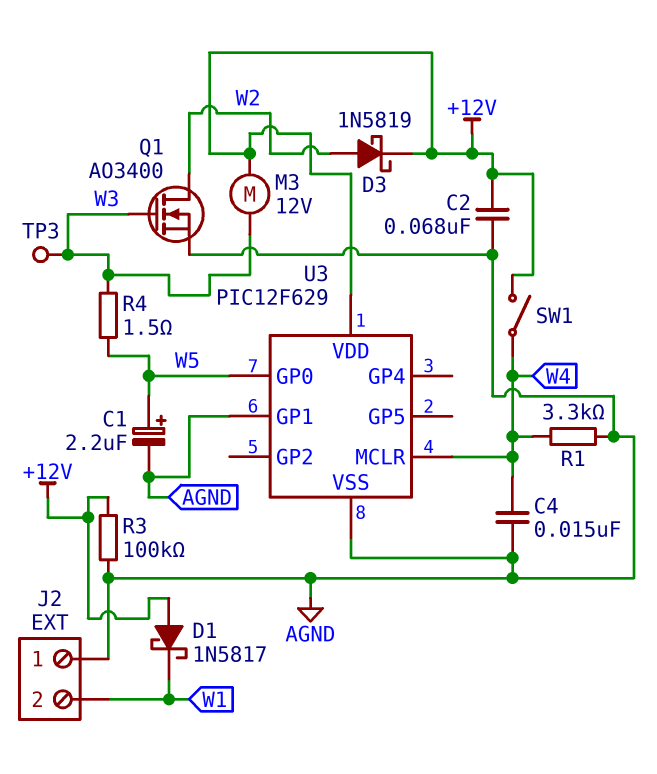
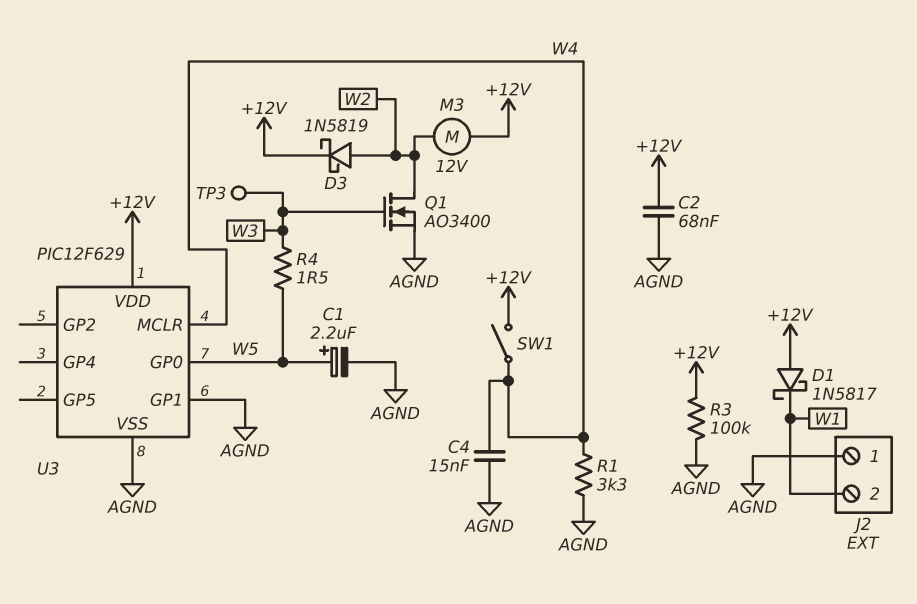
M3: motor 12V (+12V, W3) -> motor 12V (+12V, W2)

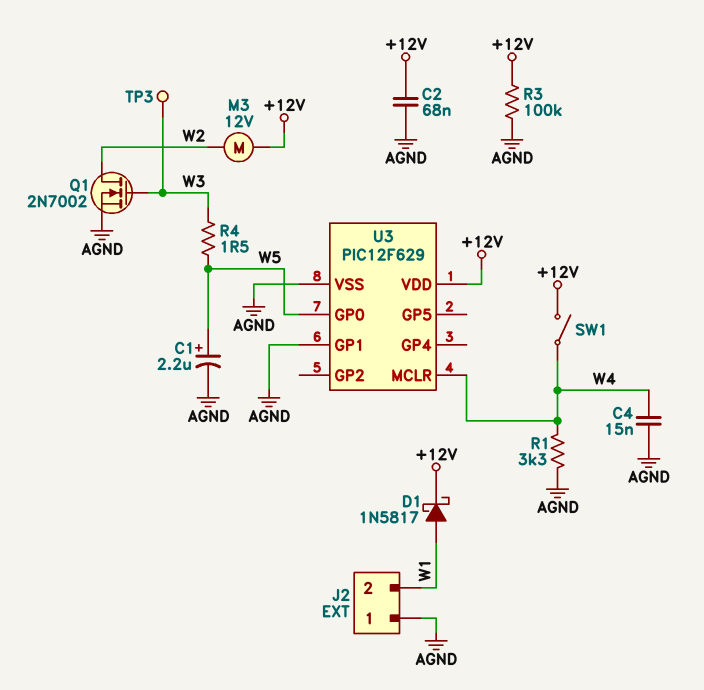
D1: schottky 1N5817 (A +12V, K W1) -> schottky 1N5817 (A W1, K +12V)
D3: schottky 1N5819 (A W2, K +12V) -> none
Q1: NMOS AO3400 (G W3, D W2, S AGND) -> NMOS 2N7002 (G W3, D W2, S AGND)

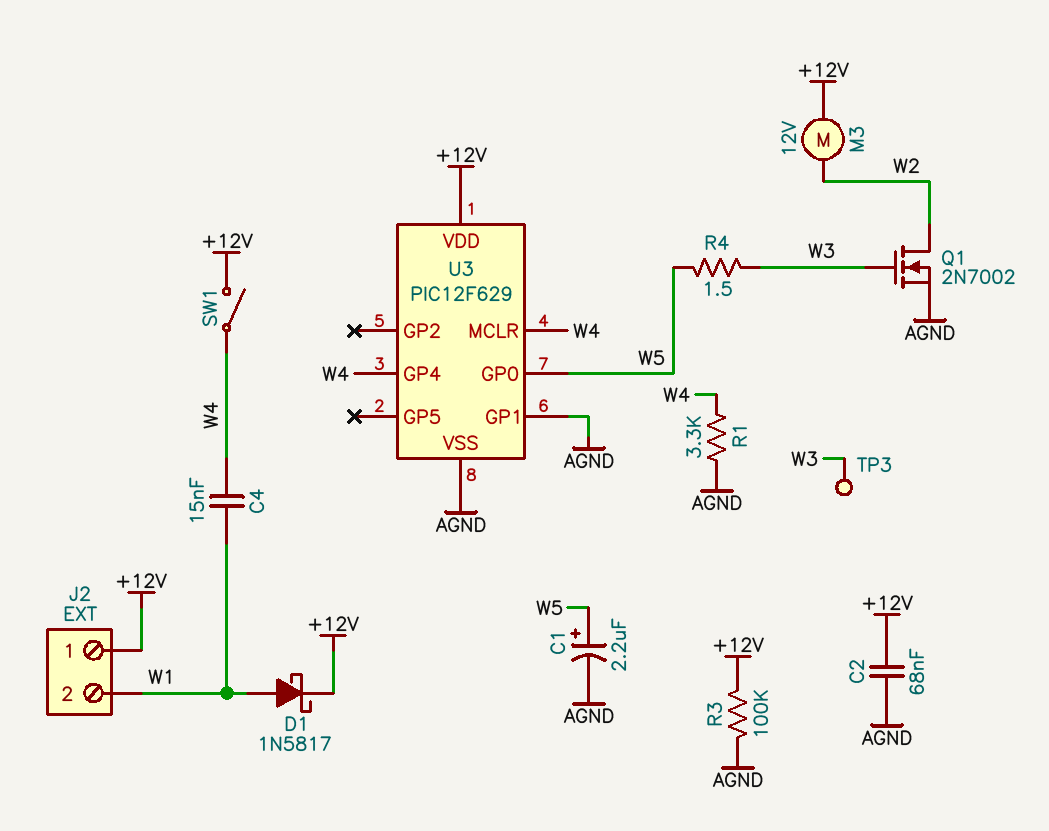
C4: 15nF (AGND, W4) -> 15nF (W1, W4)
J2 pin 1: AGND -> +12V
U3 pin GP4: none -> W4

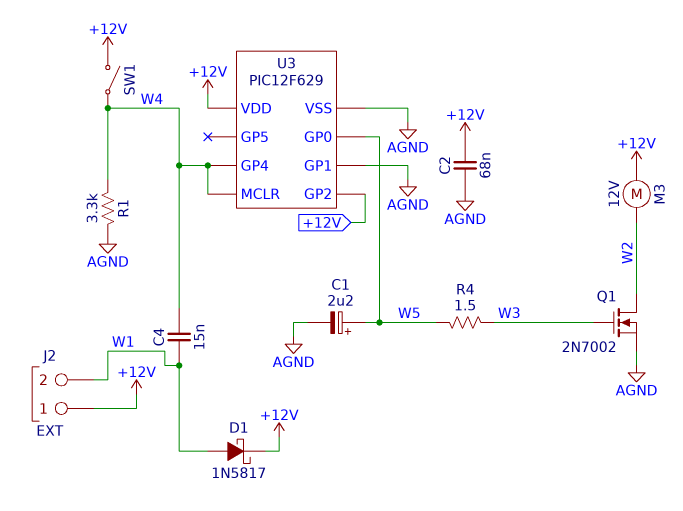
R3: 100k (+12V, AGND) -> none
TP3: test point (W3) -> none
U3 pin GP2: none -> +12V

